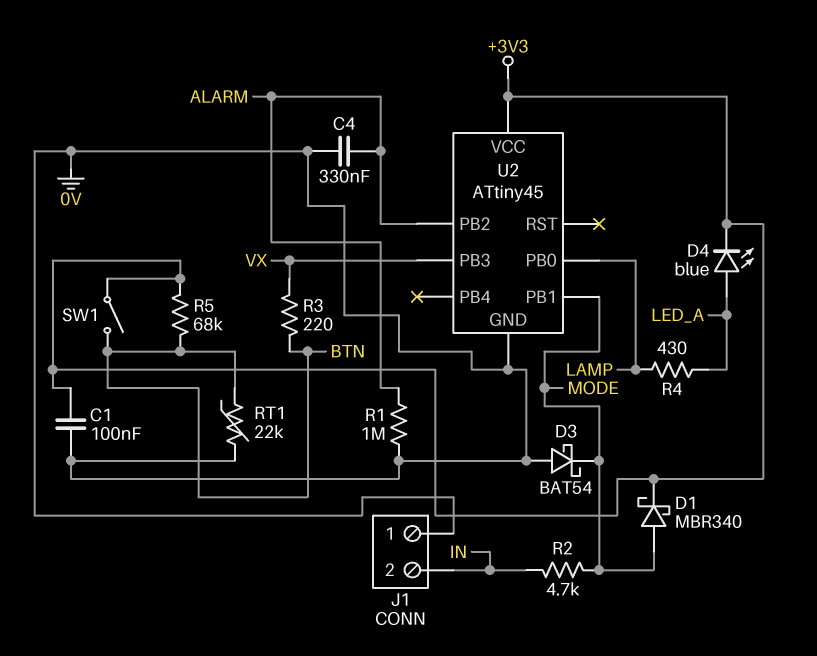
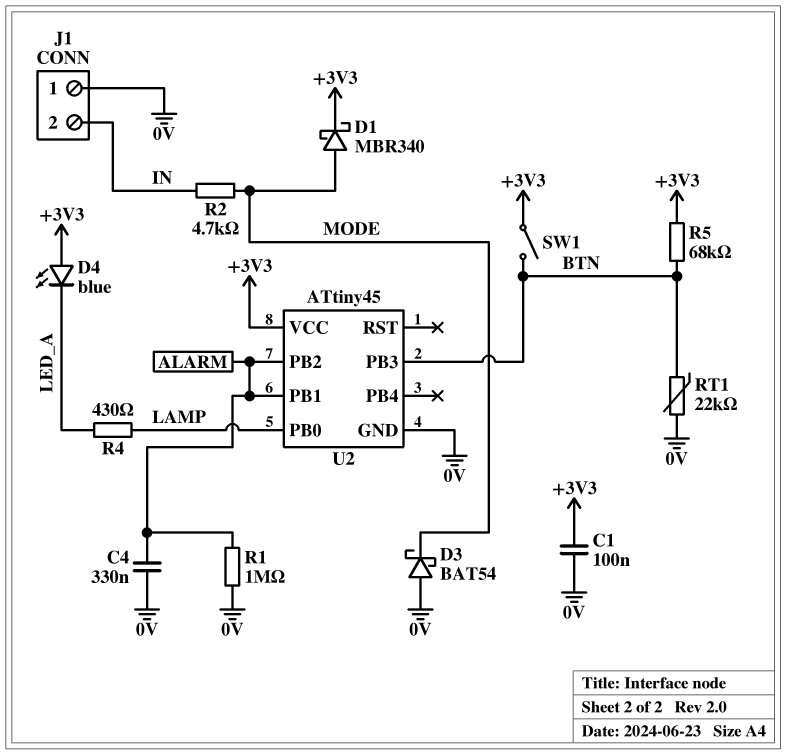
D4: LED blue (A LED_A, K +3V3) -> LED blue (A +3V3, K LED_A)
R3: 220 (BTN, VX) -> none
U2 pin PB1: MODE -> ALARM
U2 pin PB3: VX -> BTN

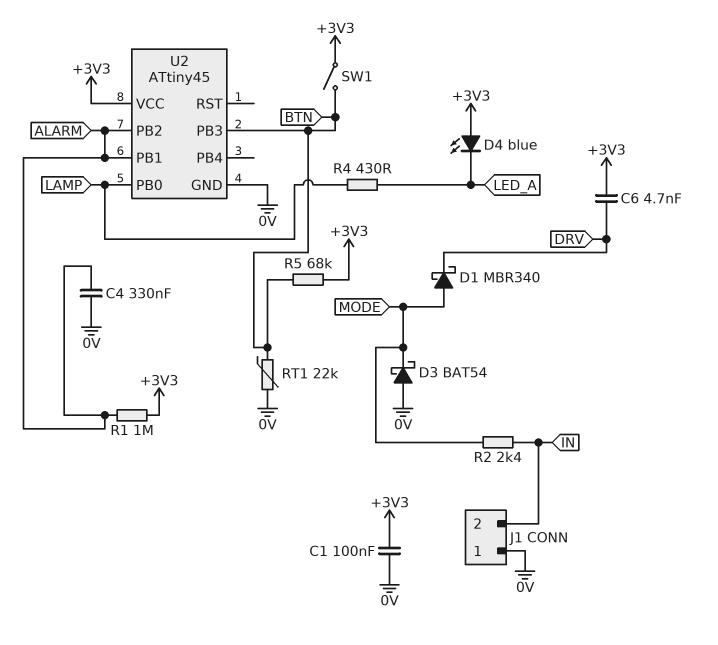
C6: none -> 4.7nF (+3V3, DRV)
D1: schottky MBR340 (A MODE, K +3V3) -> schottky MBR340 (A MODE, K DRV)
R1: 1M (0V, ALARM) -> 1M (+3V3, ALARM)
R2: 4.7k (IN, MODE) -> 2.4k (IN, MODE)

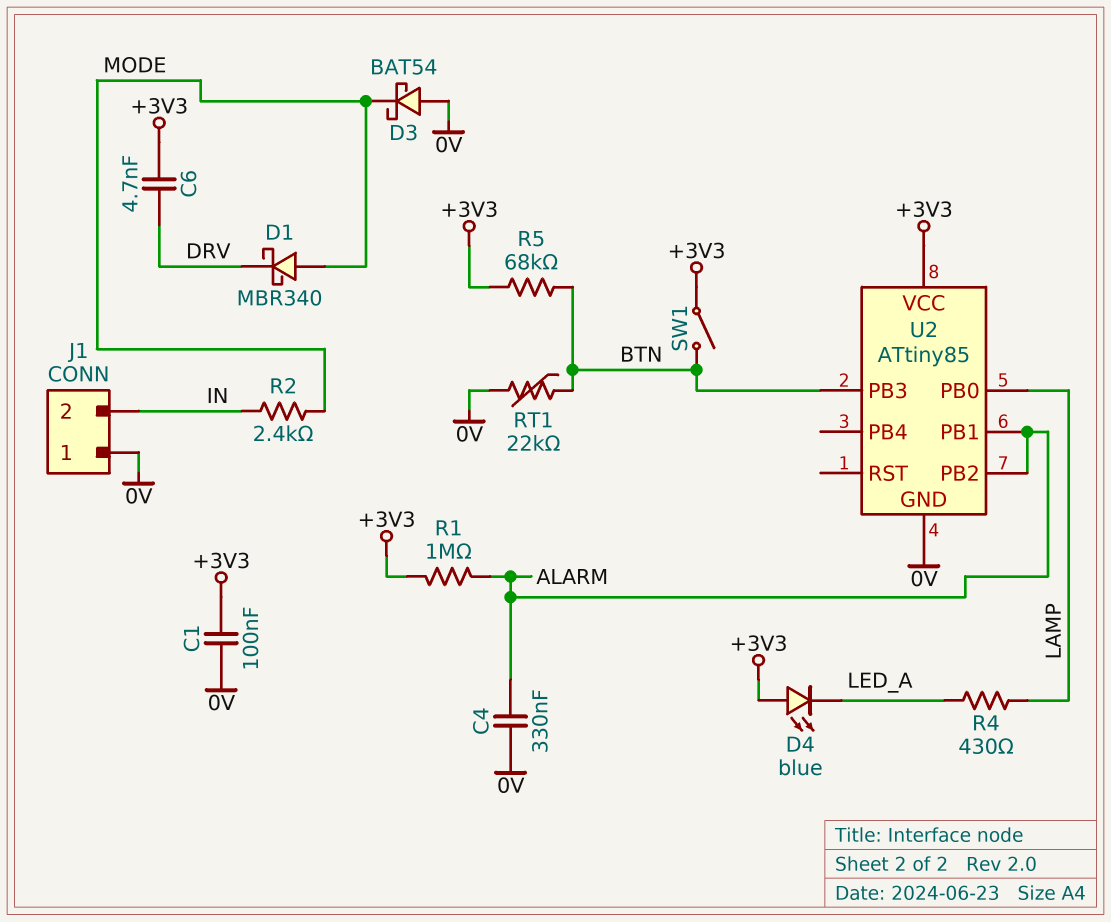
U2: ATtiny45 -> ATtiny85

